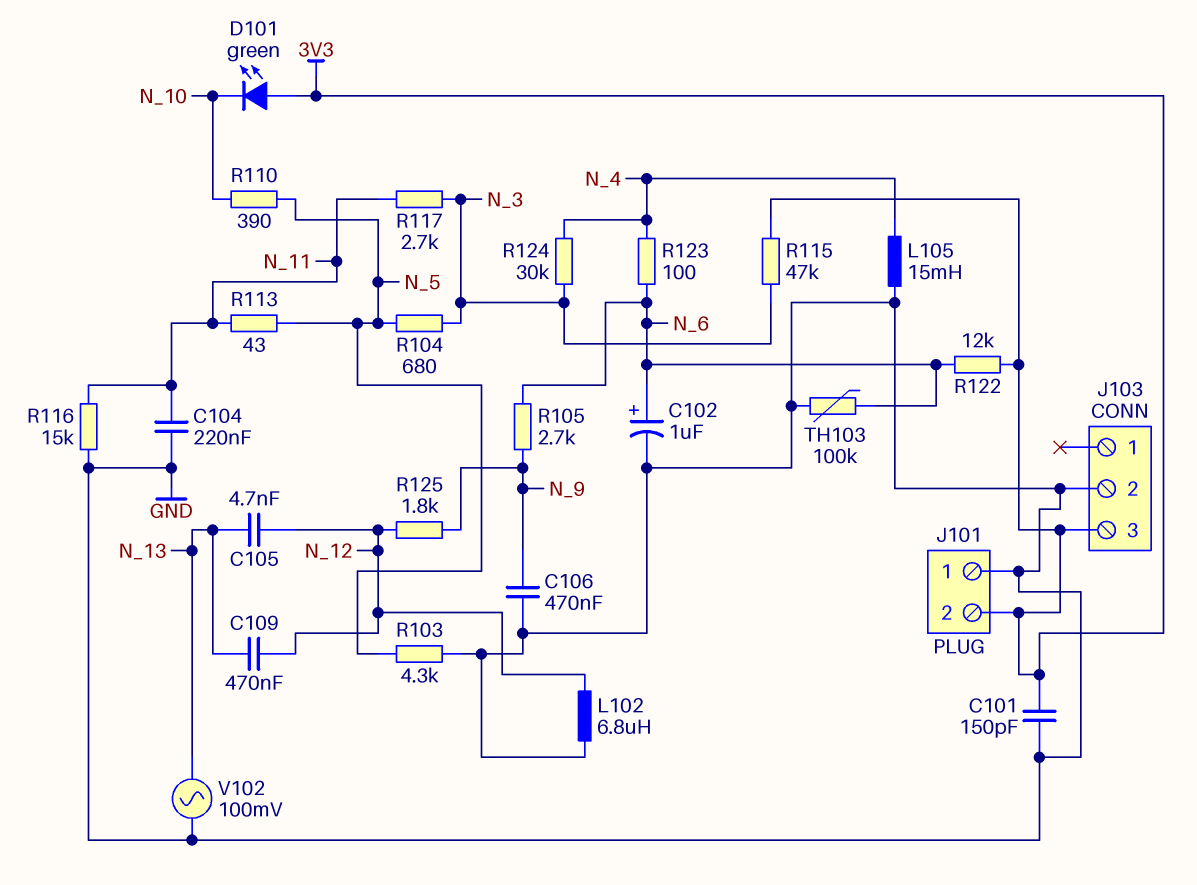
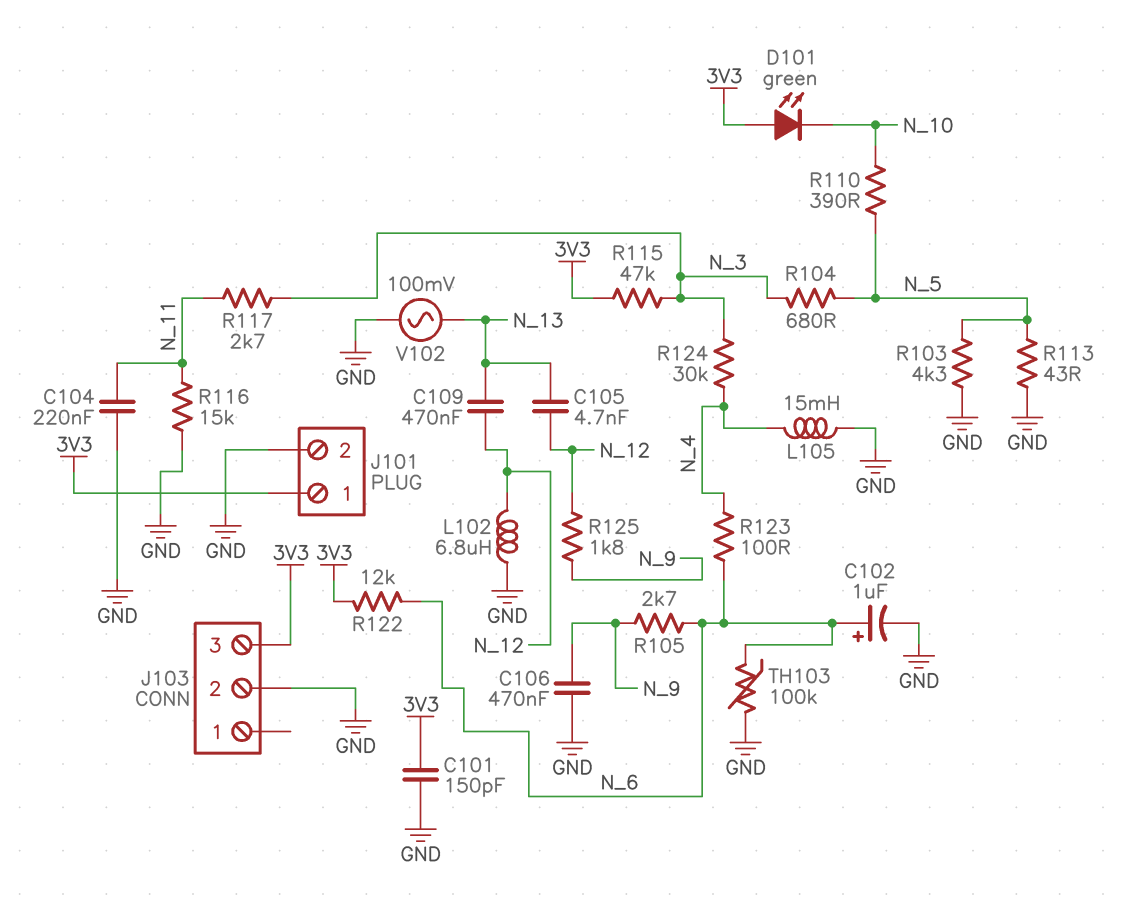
J101 pin 1: GND -> 3V3
J101 pin 2: 3V3 -> GND
R113: 43 (N_5, N_11) -> 43 (GND, N_5)

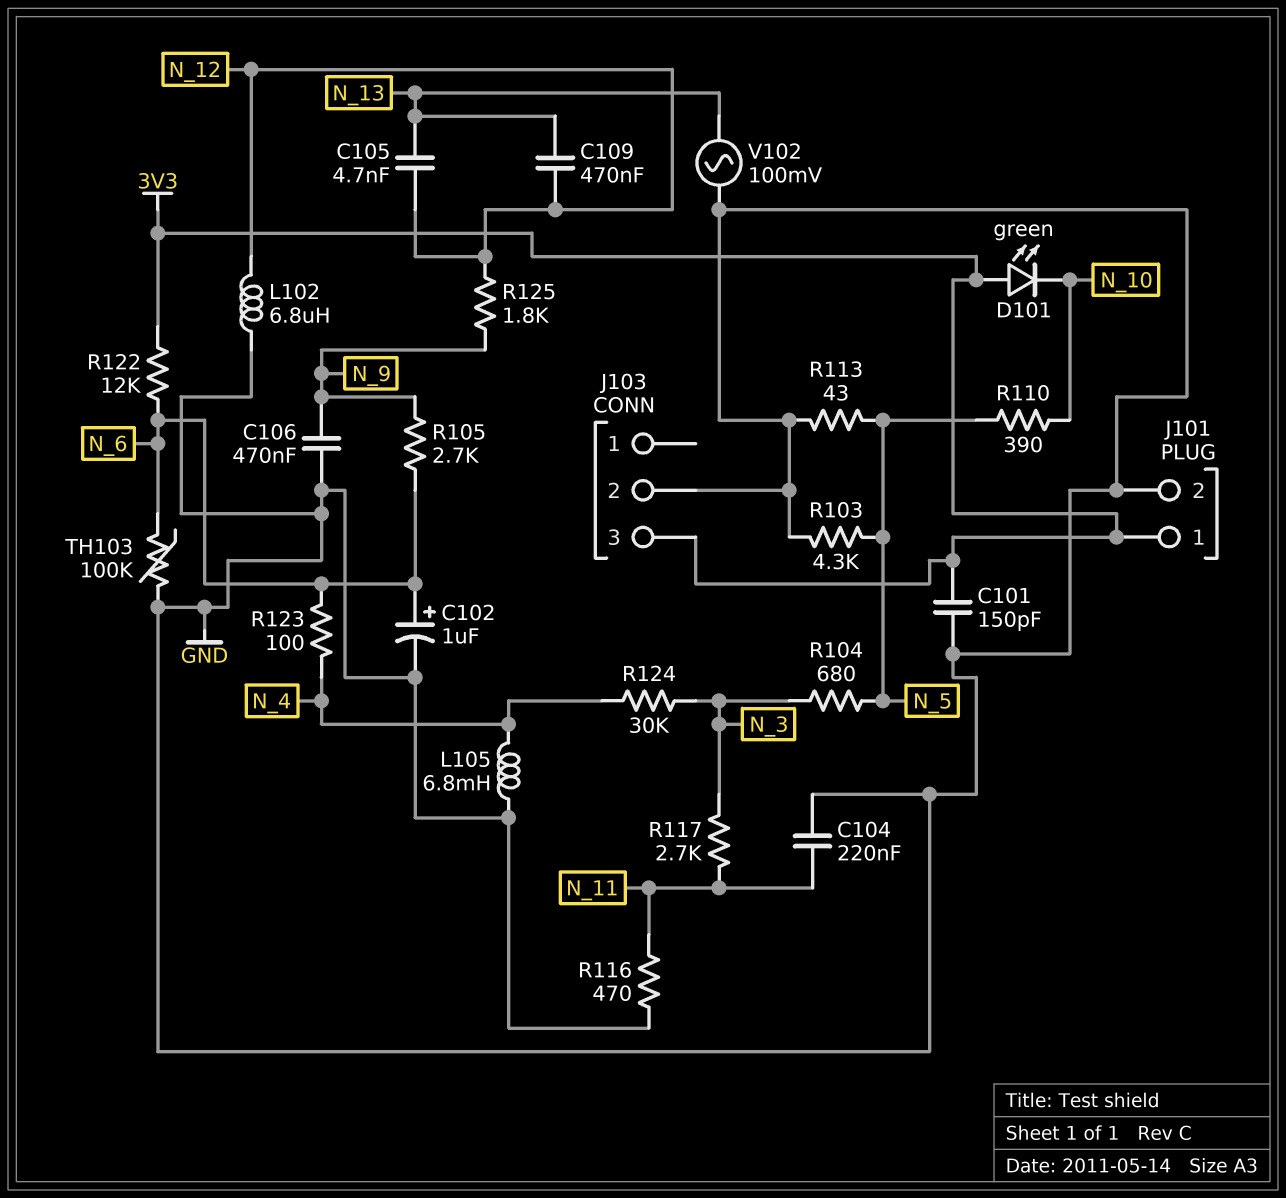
L105: 15mH (GND, N_4) -> 6.8mH (GND, N_4)
R115: 47k (3V3, N_3) -> none
R116: 15k (GND, N_11) -> 470 (GND, N_11)

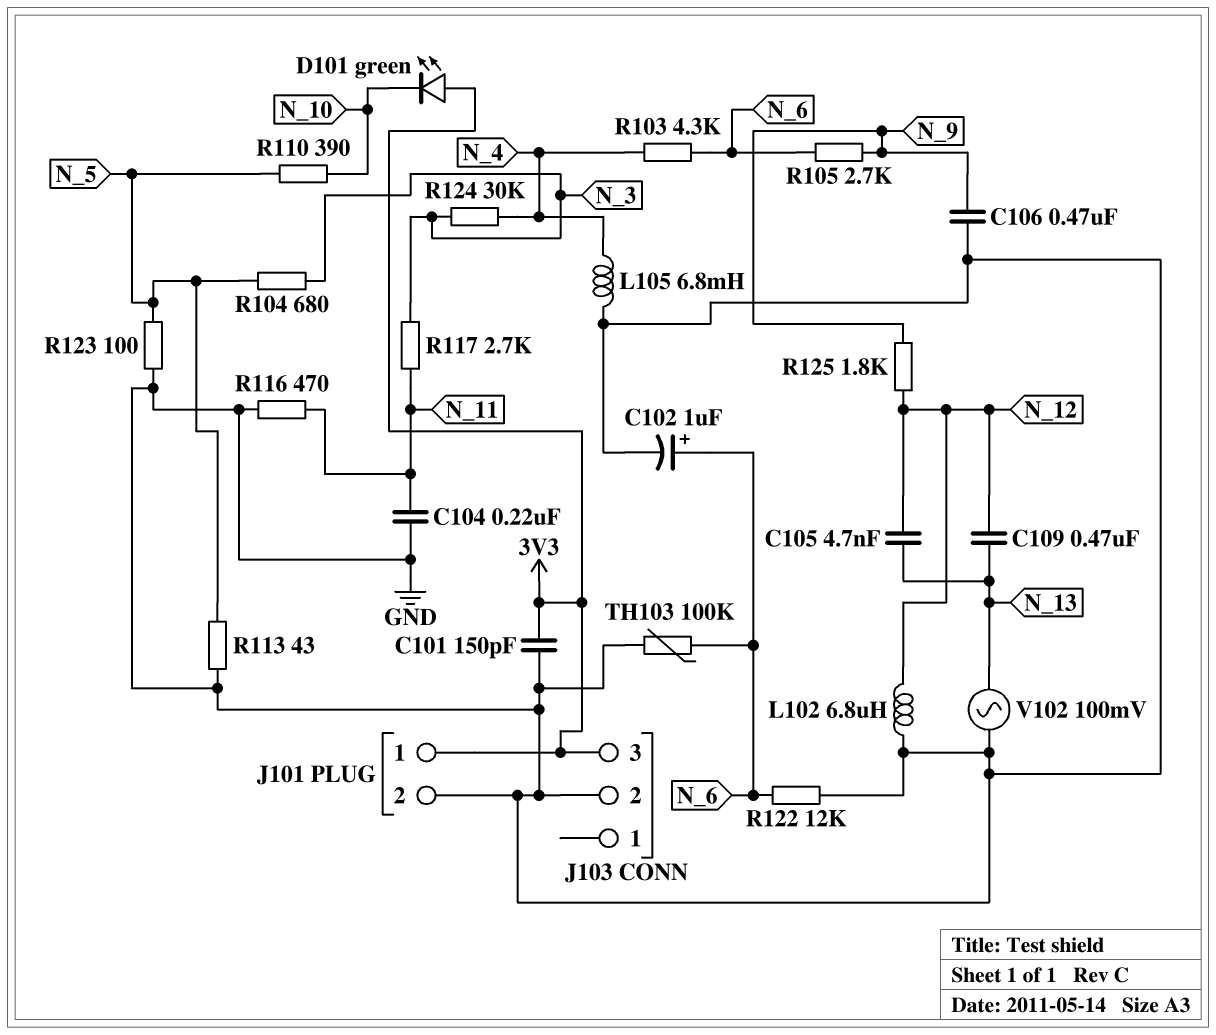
R103: 4.3k (GND, N_5) -> 4.3k (N_4, N_6)
R122: 12k (3V3, N_6) -> 12k (GND, N_6)
R123: 100 (N_4, N_6) -> 100 (GND, N_5)

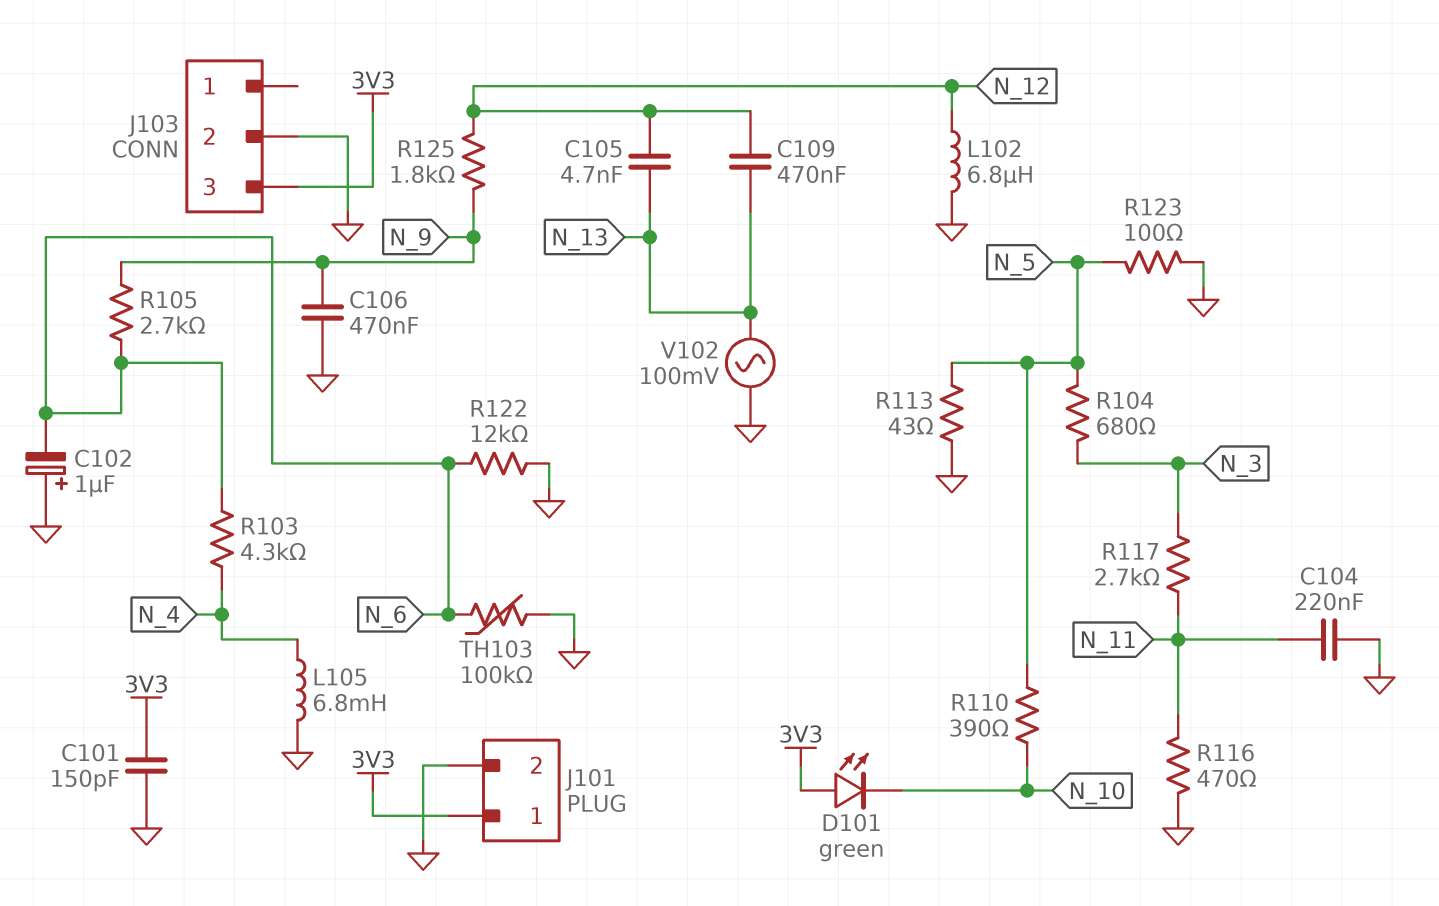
C102: 1uF (plus N_6, minus GND) -> 1uF (plus GND, minus N_6)
R124: 30k (N_3, N_4) -> none

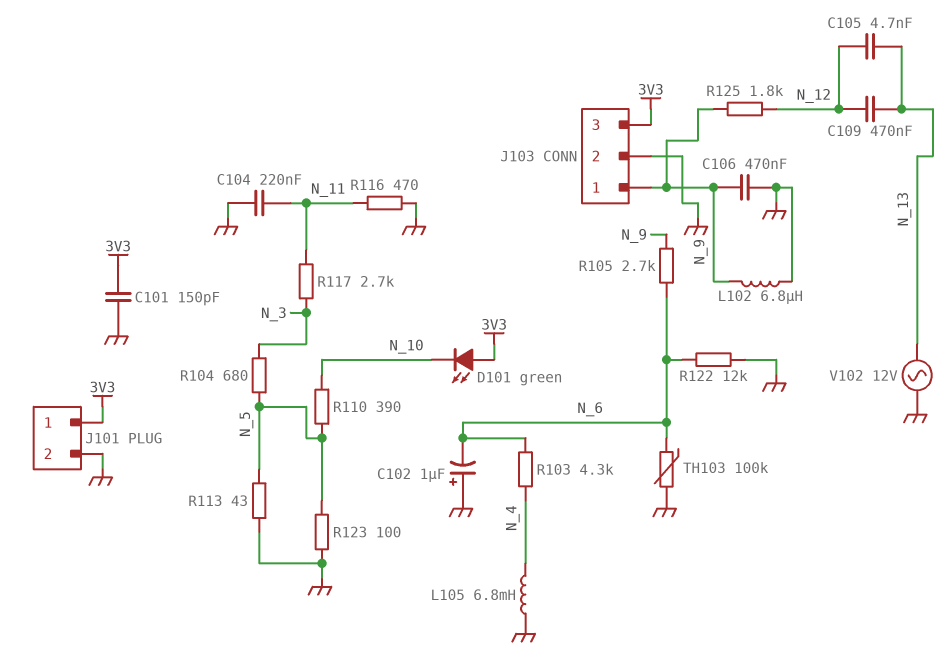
J103 pin 1: none -> N_9
L102: 6.8uH (GND, N_12) -> 6.8uH (GND, N_9)
V102: AC 100mV (GND, N_13) -> AC 12V (GND, N_13)

